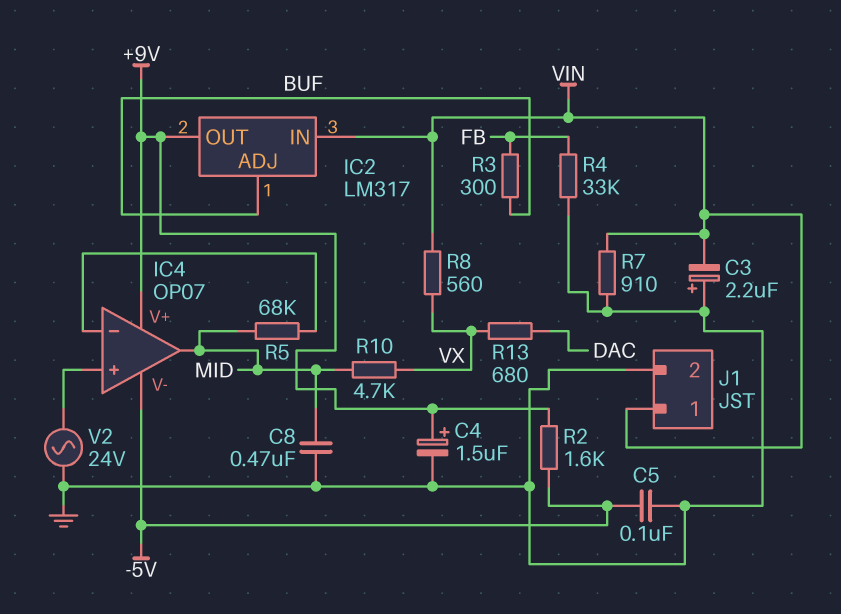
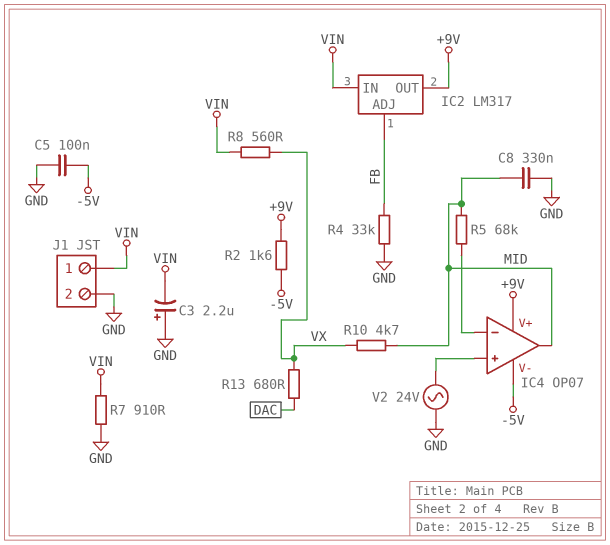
C4: 1.5uF (plus +9V, minus GND) -> none
C8: 470nF (GND, MID) -> 330nF (GND, MID)
IC2 pin ADJ: BUF -> FB
R3: 300 (BUF, FB) -> none

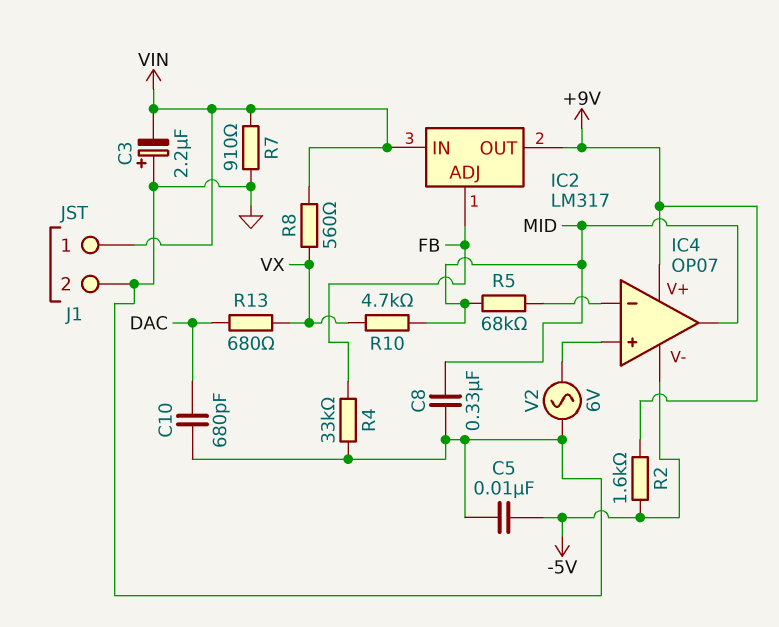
C5: 100nF (-5V, GND) -> 10nF (-5V, GND)
C10: none -> 680pF (DAC, GND)
V2: AC 24V (GND, IC4/in+) -> AC 6V (GND, IC4/in+)

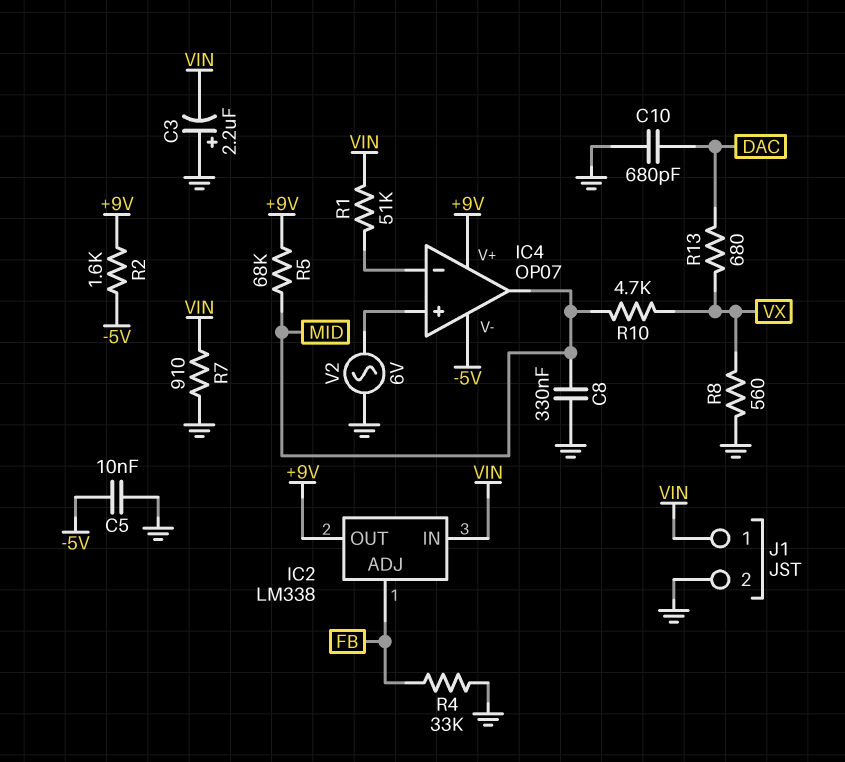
IC2: LM317 -> LM338
R1: none -> 51k (IC4/in-, VIN)
R5: 68k (IC4/in-, MID) -> 68k (+9V, MID)
R8: 560 (VIN, VX) -> 560 (GND, VX)

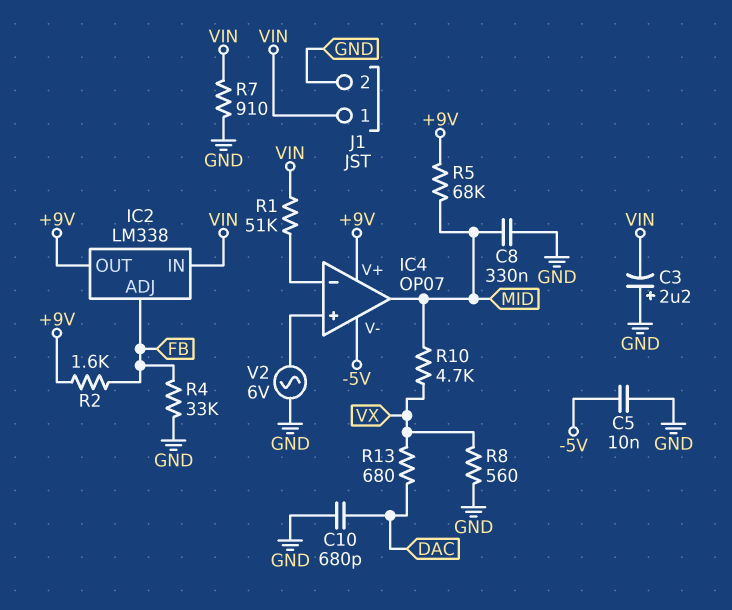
R2: 1.6k (+9V, -5V) -> 1.6k (+9V, FB)

